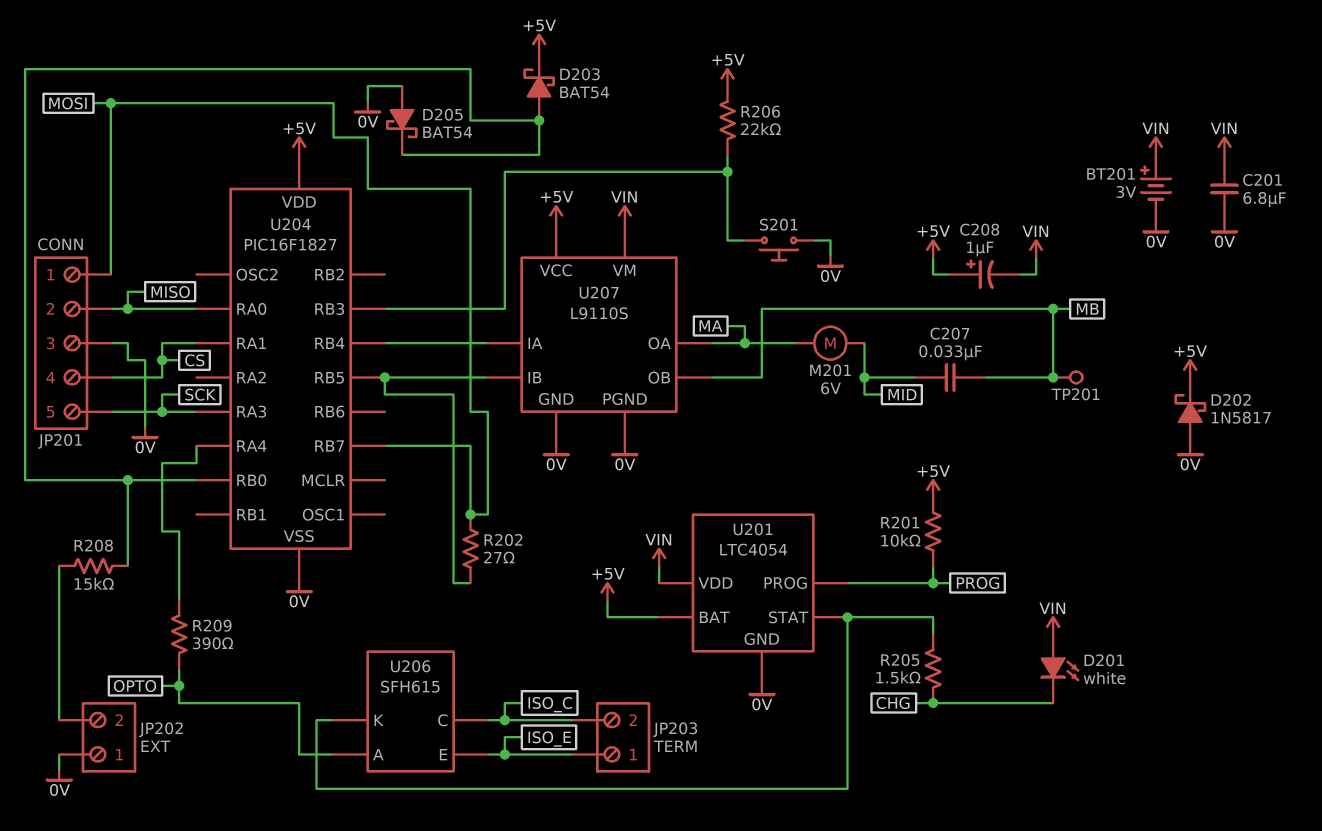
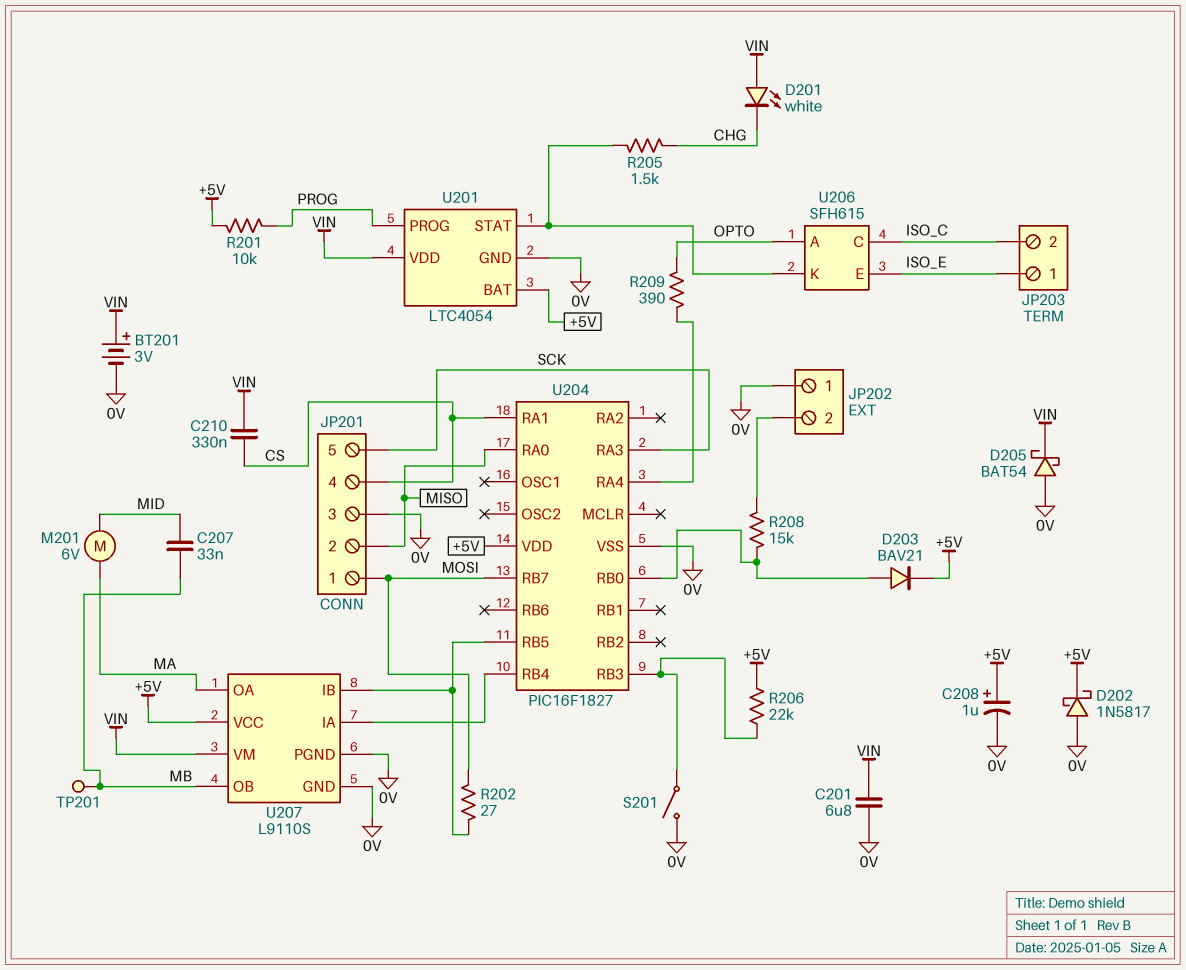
C208: 1uF (plus +5V, minus VIN) -> 1uF (plus +5V, minus 0V)
C210: none -> 330nF (CS, VIN)
D203: schottky BAT54 (A U204/RB0, K +5V) -> diode BAV21 (A U204/RB0, K +5V)
D205: schottky BAT54 (A 0V, K U204/RB0) -> schottky BAT54 (A 0V, K VIN)
S201: button (0V, U204/RB3) -> switch (0V, U204/RB3)

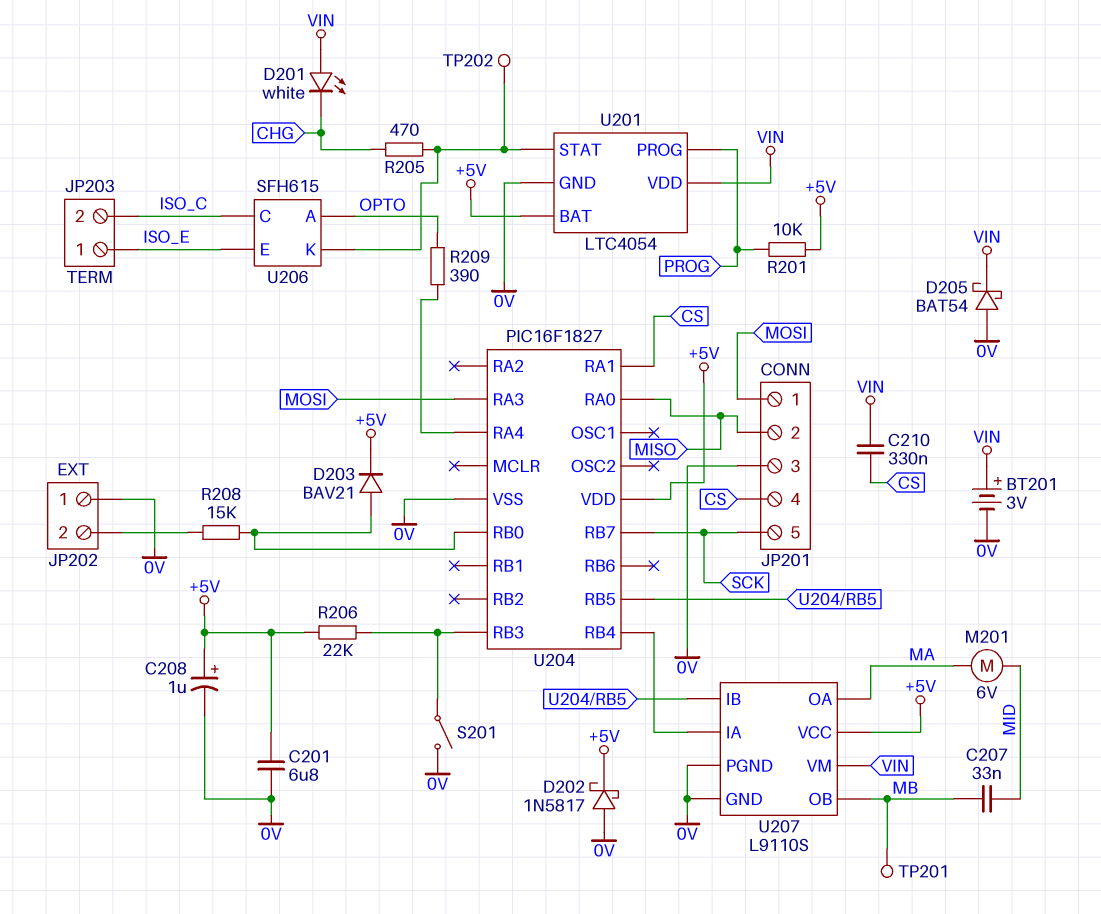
C201: 6.8uF (0V, VIN) -> 6.8uF (+5V, 0V)
R202: 27 (MOSI, U204/RB5) -> none
R205: 1.5k (CHG, U201/STAT) -> 470 (CHG, U201/STAT)
TP202: none -> test point (U201/STAT)
U204 pin RA3: SCK -> MOSI
U204 pin RB7: MOSI -> SCK

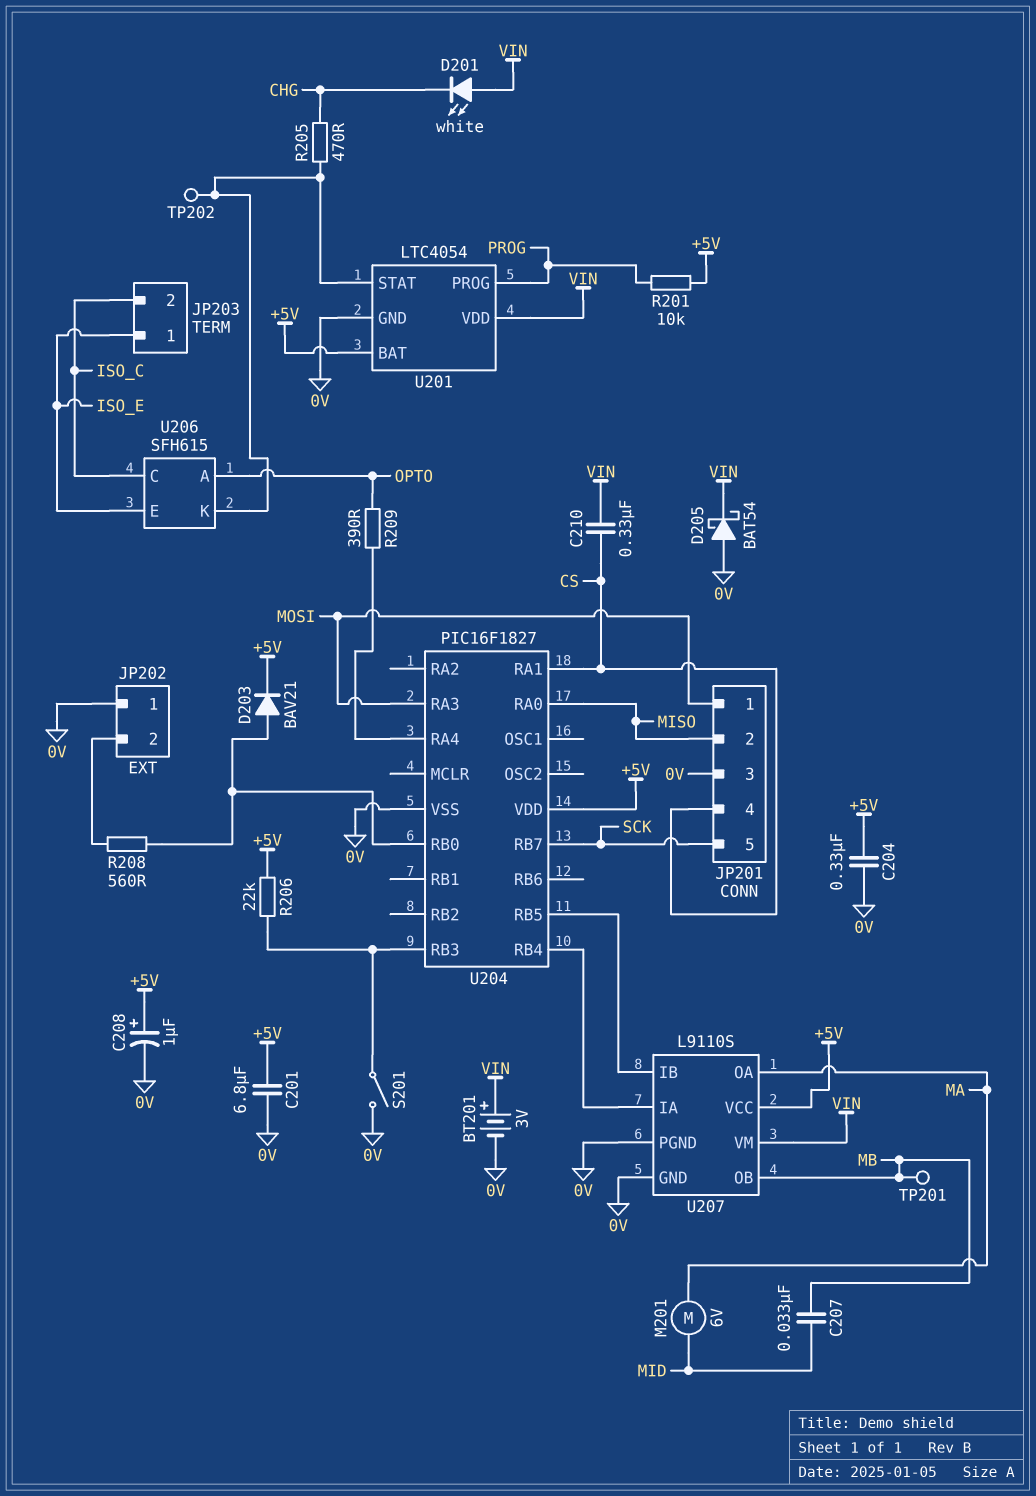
C204: none -> 330nF (+5V, 0V)
D202: schottky 1N5817 (A 0V, K +5V) -> none
R208: 15k (JP202/2, U204/RB0) -> 560 (JP202/2, U204/RB0)

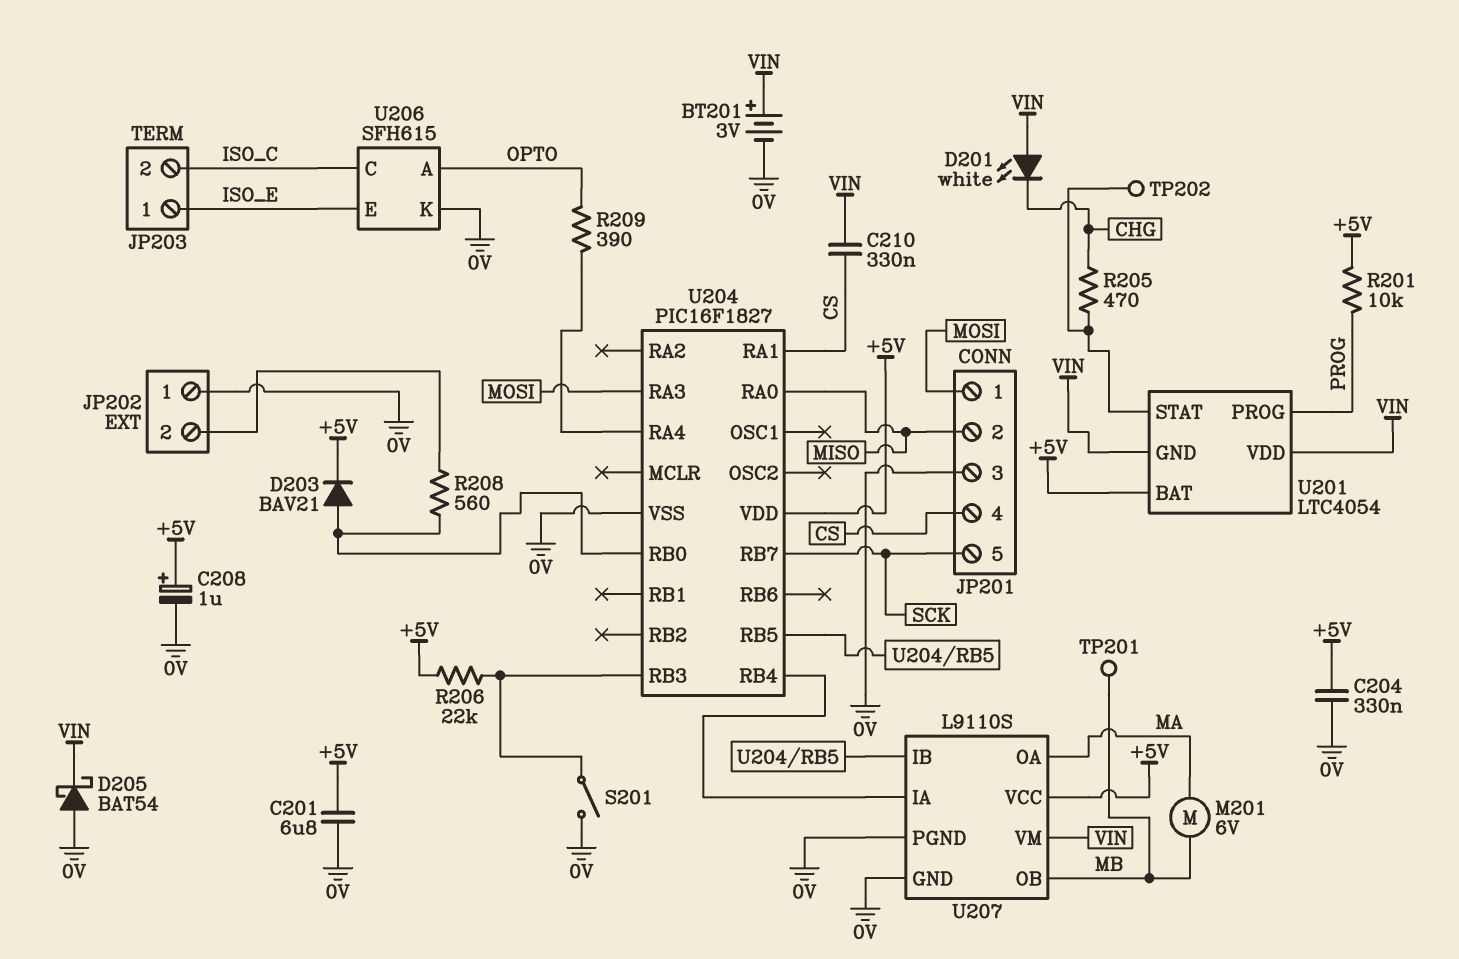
C207: 33nF (MB, MID) -> none
M201: motor 6V (MA, MID) -> motor 6V (MA, MB)
U201 pin GND: 0V -> VIN
U206 pin K: U201/STAT -> 0V

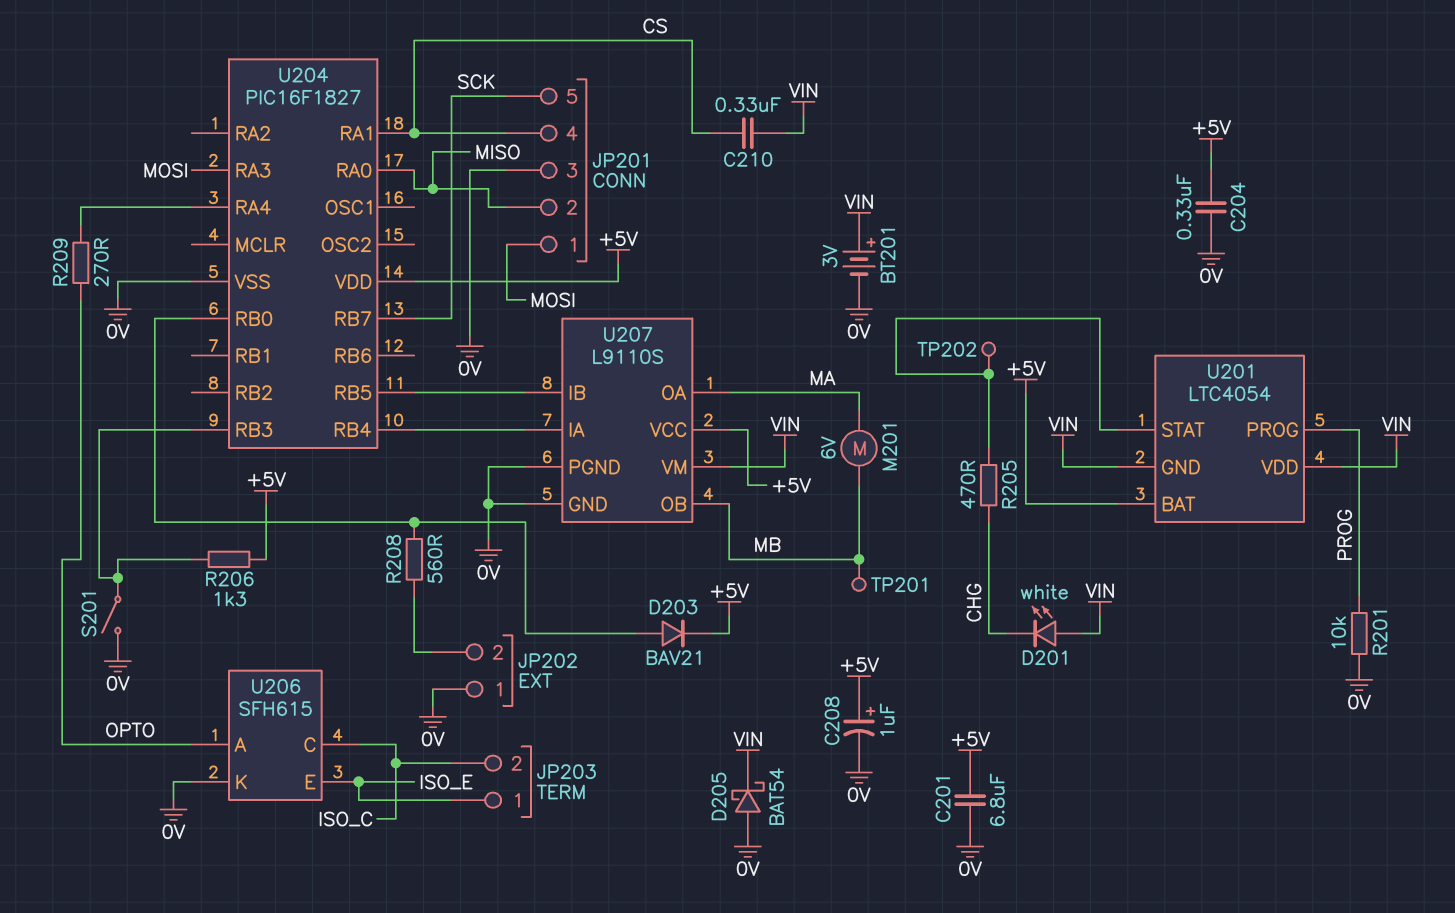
R201: 10k (+5V, PROG) -> 10k (0V, PROG)
R206: 22k (+5V, U204/RB3) -> 1.3k (+5V, U204/RB3)
R209: 390 (OPTO, U204/RA4) -> 270 (OPTO, U204/RA4)

